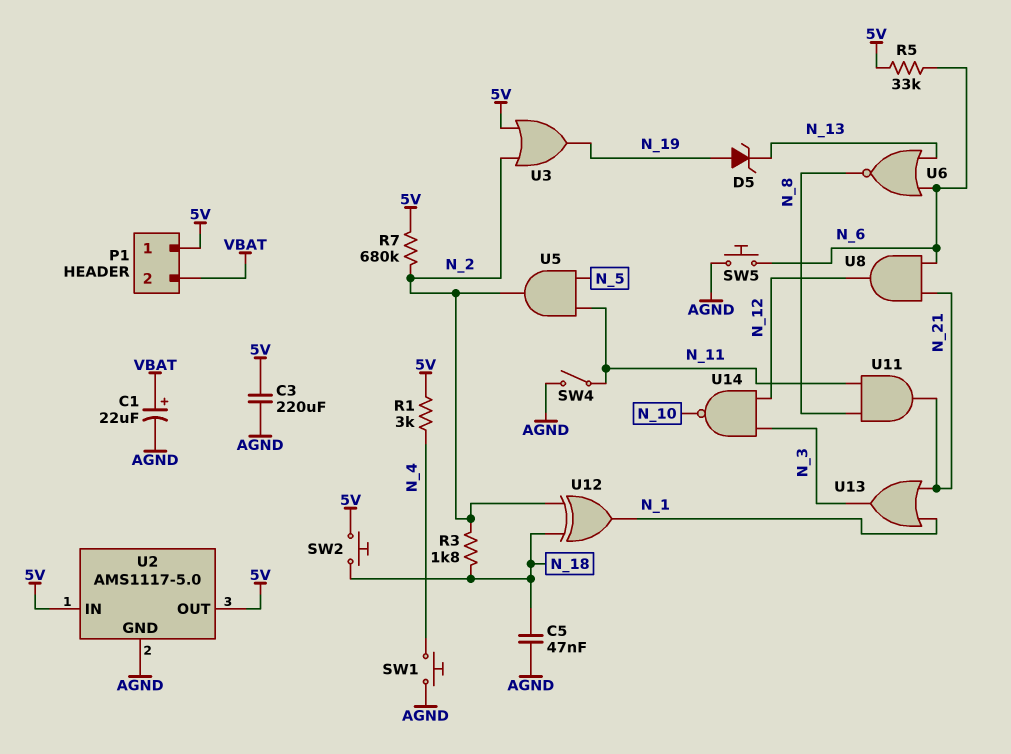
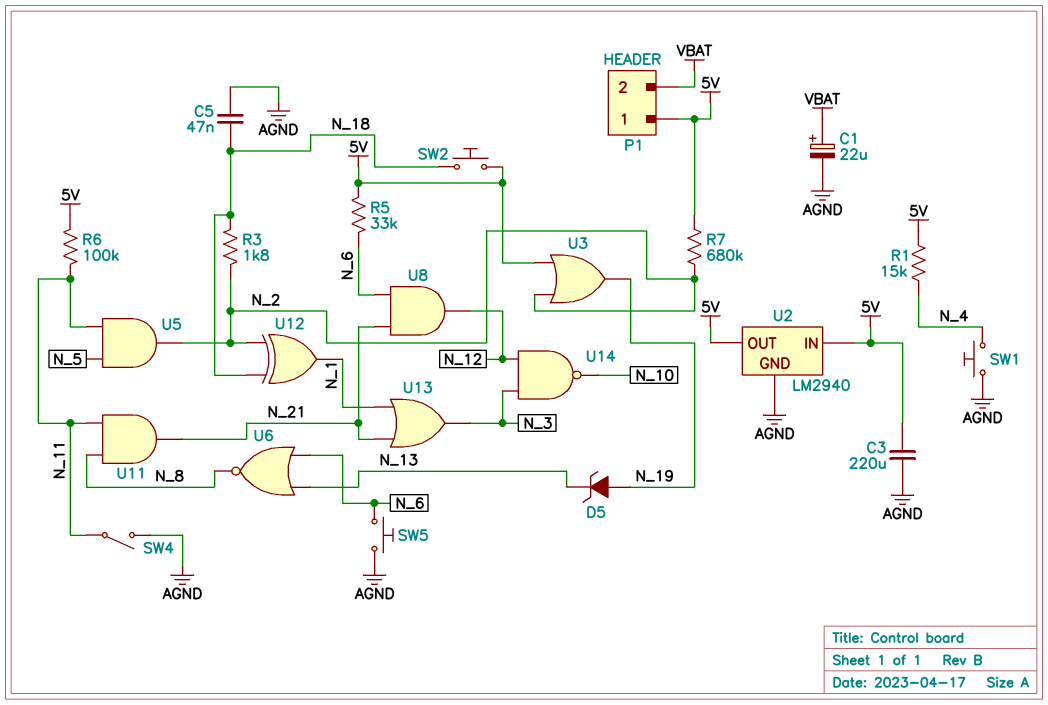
R1: 3k (5V, N_4) -> 15k (5V, N_4)
R6: none -> 100k (5V, N_11)
U2: AMS1117-5.0 -> LM2940

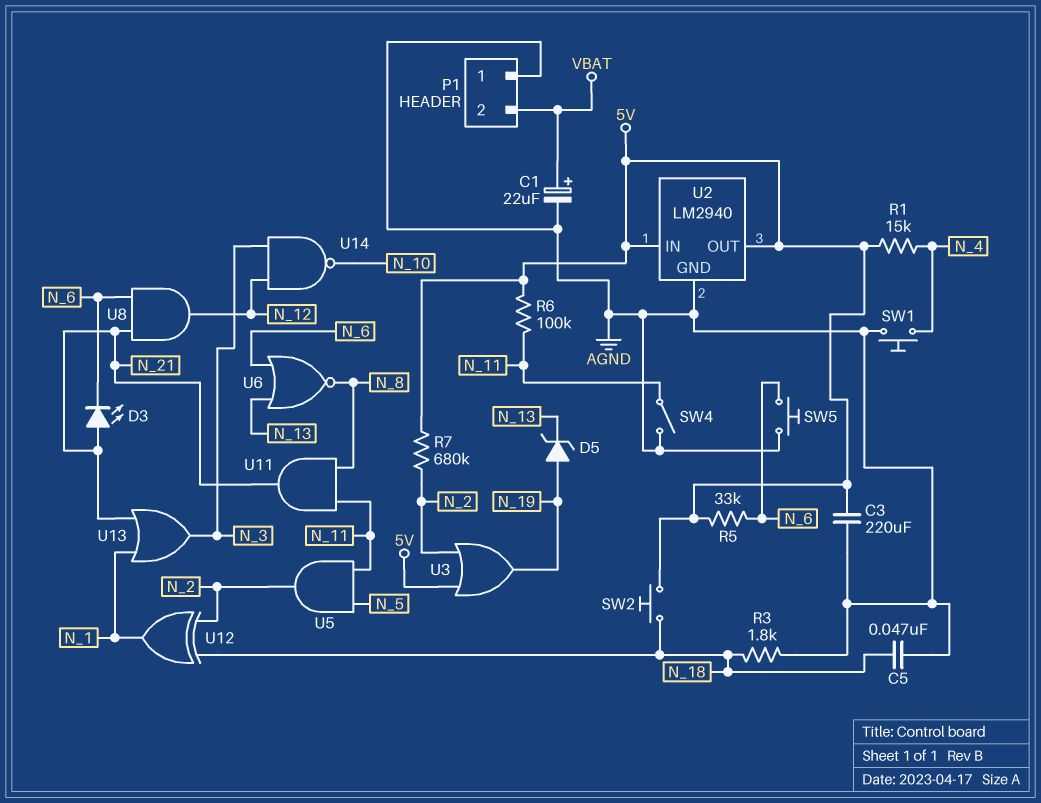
D3: none -> LED (A N_21, K N_6)
P1 pin 1: 5V -> AGND
R3: 1.8k (N_2, N_18) -> 1.8k (AGND, N_18)

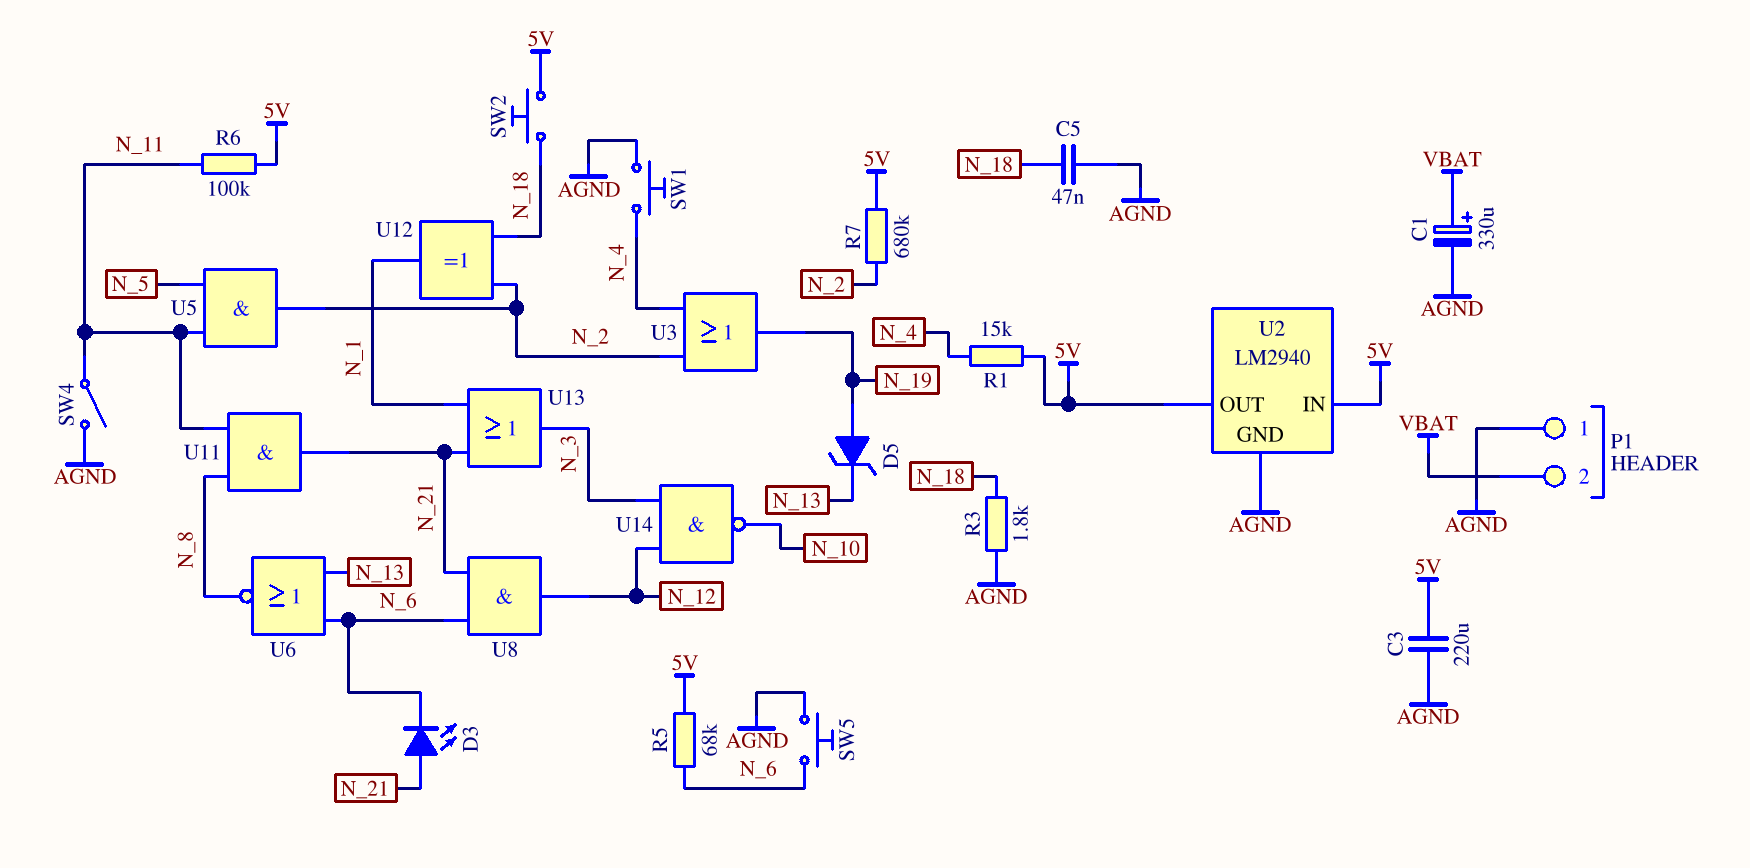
C1: 22uF (plus VBAT, minus AGND) -> 330uF (plus VBAT, minus AGND)
R5: 33k (5V, N_6) -> 68k (5V, N_6)
U3: OR (in 5V, in N_2, out N_19) -> OR (in N_2, in N_4, out N_19)

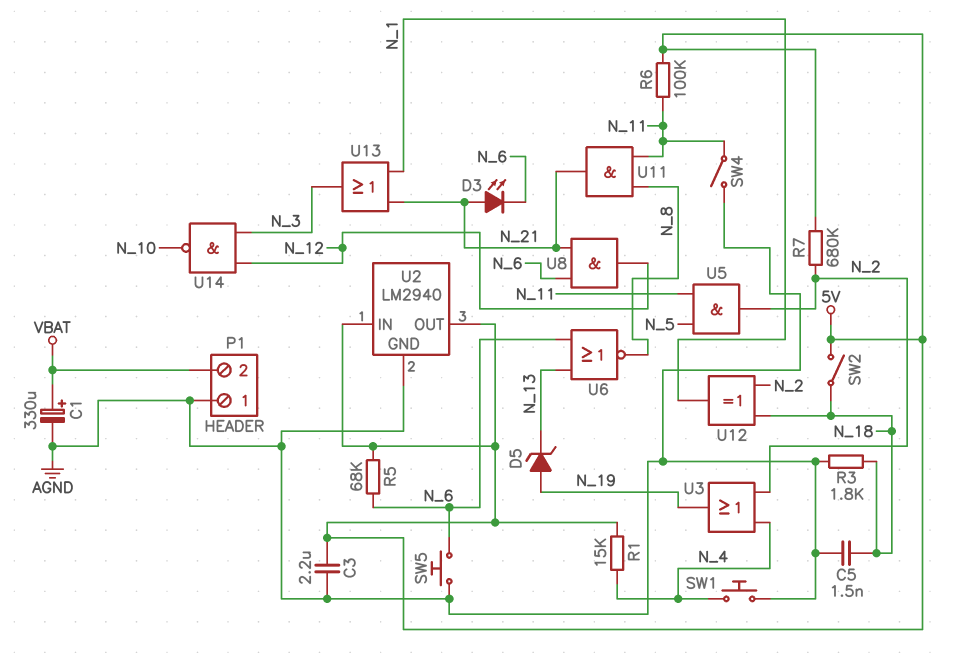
C3: 220uF (5V, AGND) -> 2.2uF (5V, AGND)
C5: 47nF (AGND, N_18) -> 1.5nF (AGND, N_18)
SW2: button (5V, N_18) -> switch (5V, N_18)

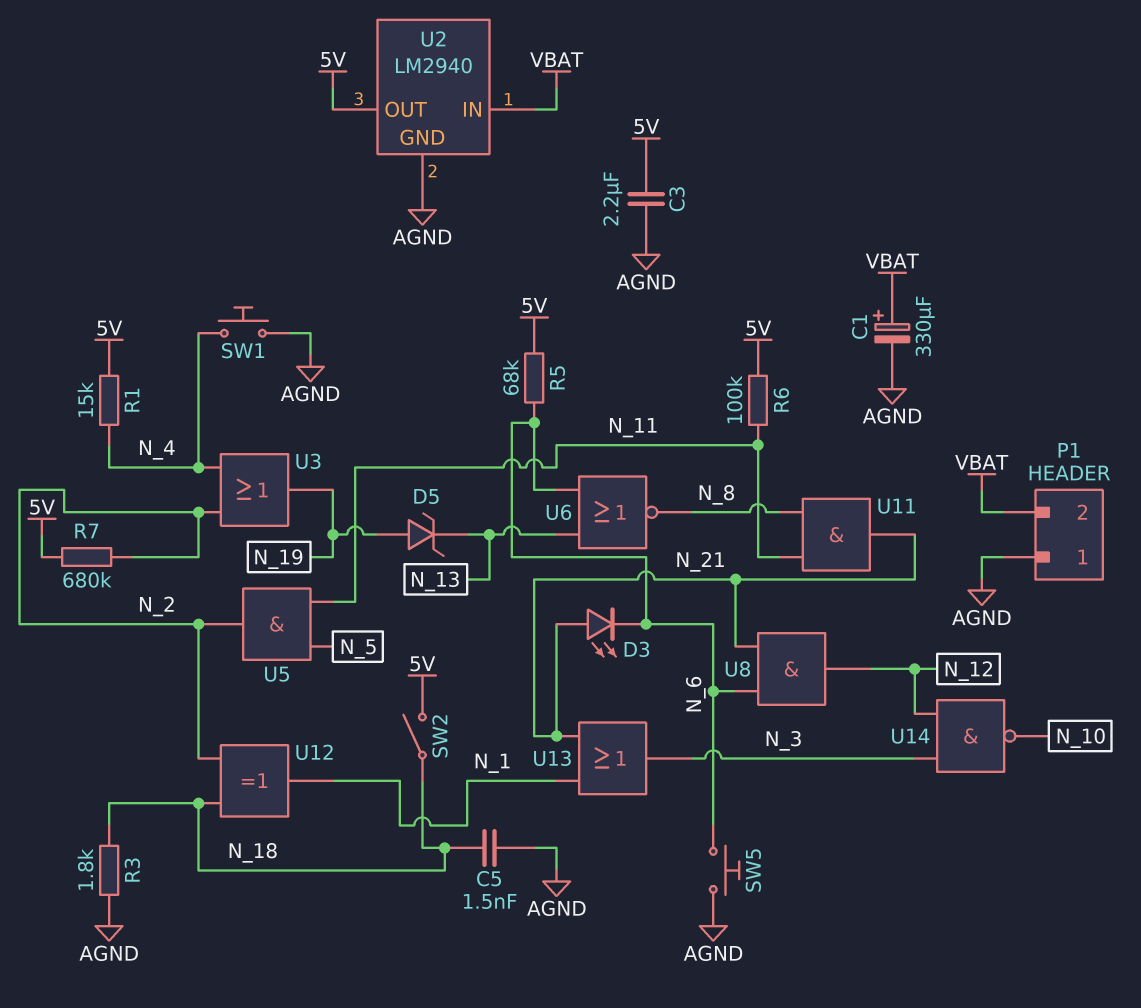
SW4: switch (AGND, N_11) -> none
U2 pin IN: 5V -> VBAT

